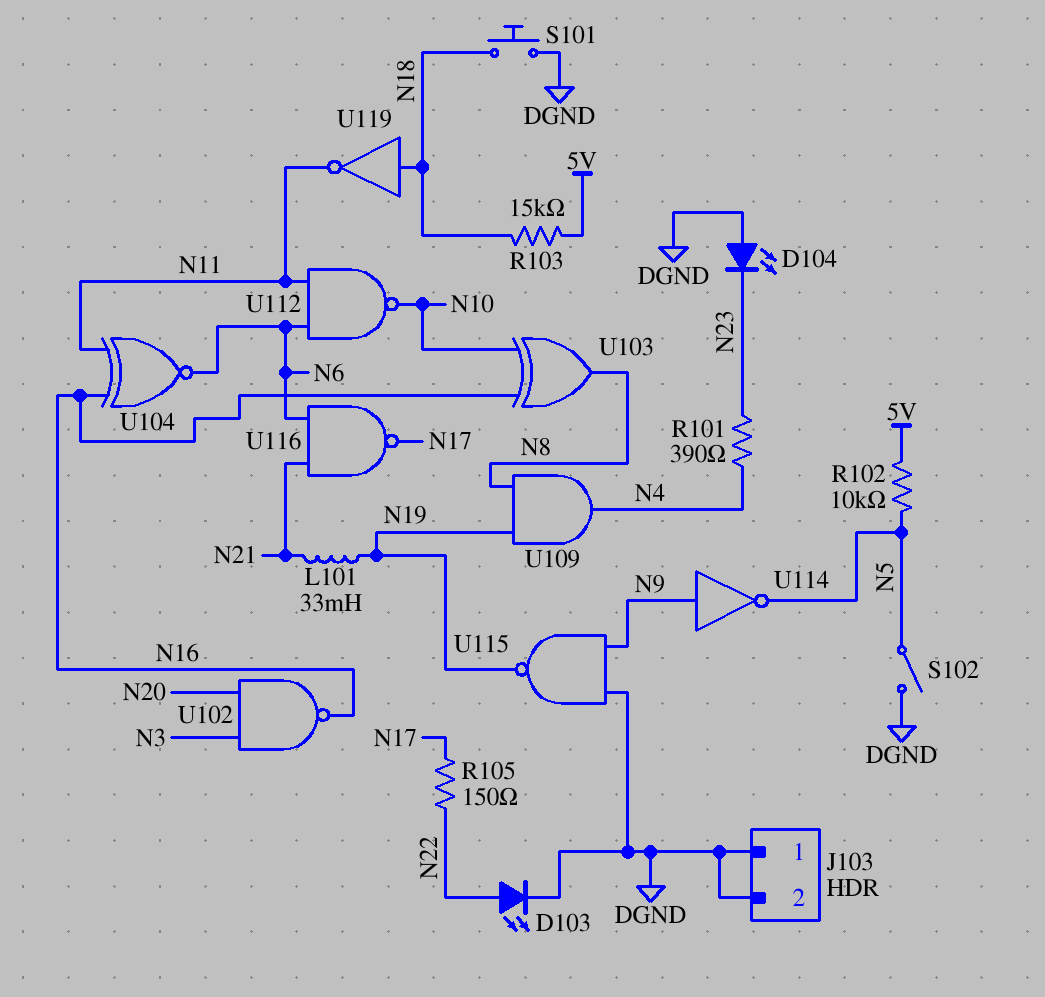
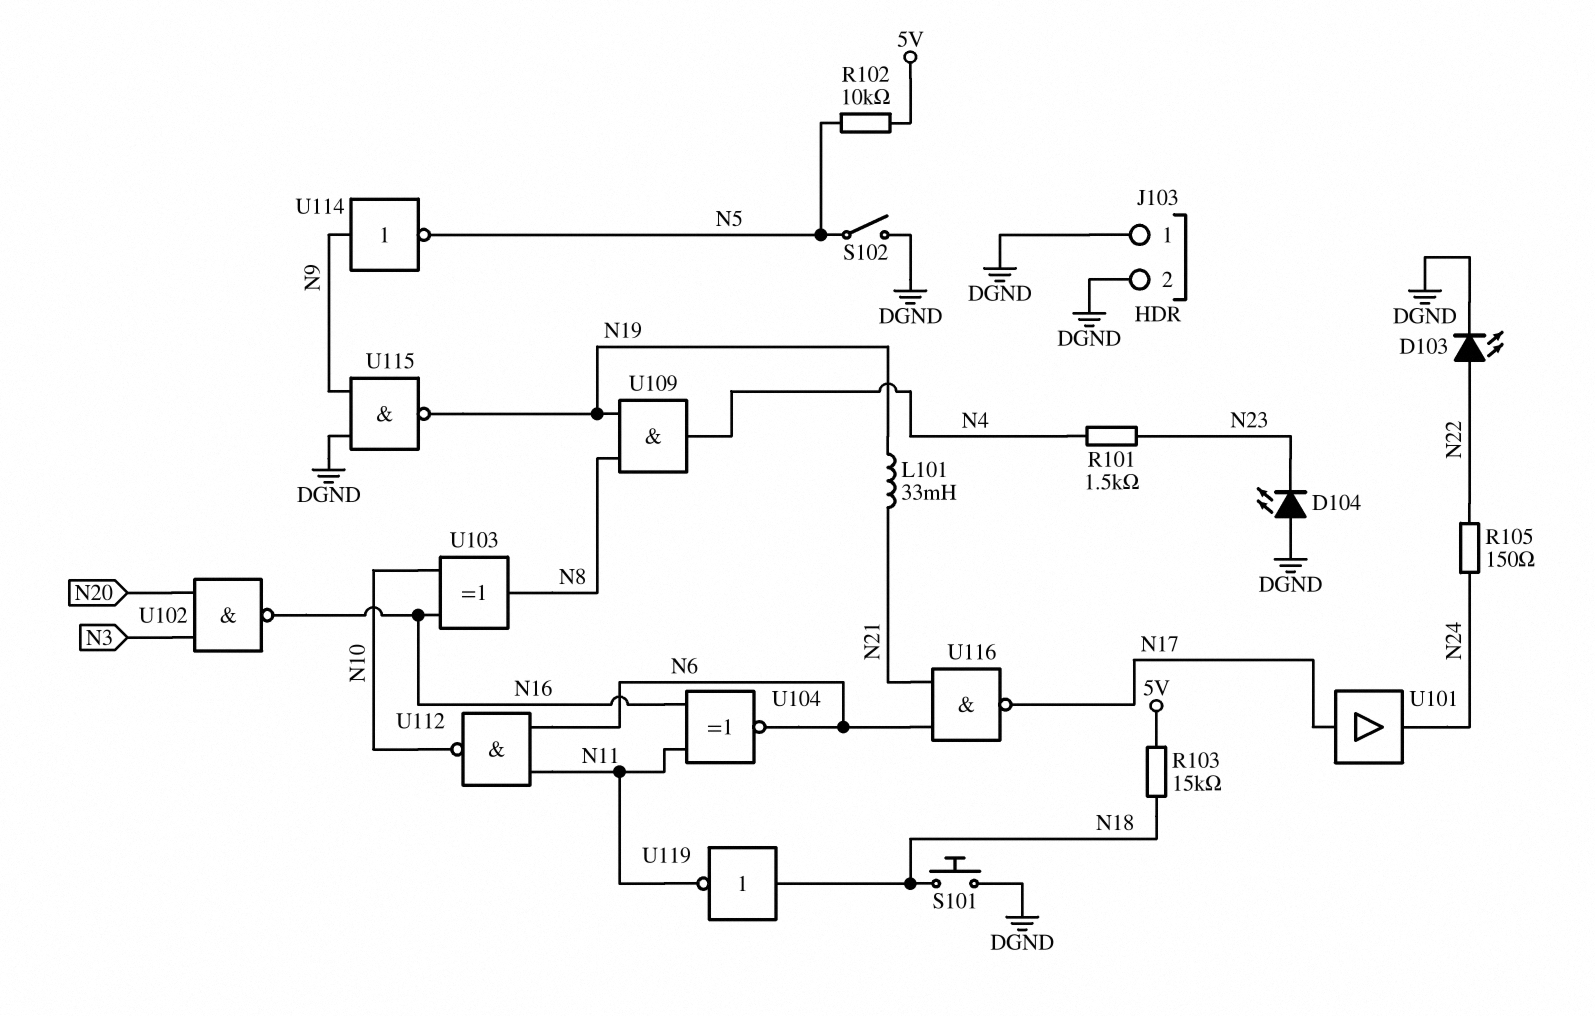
R101: 390 (N4, N23) -> 1.5k (N4, N23)
R105: 150 (N17, N22) -> 150 (N22, N24)
U101: none -> buffer (in N17, out N24)

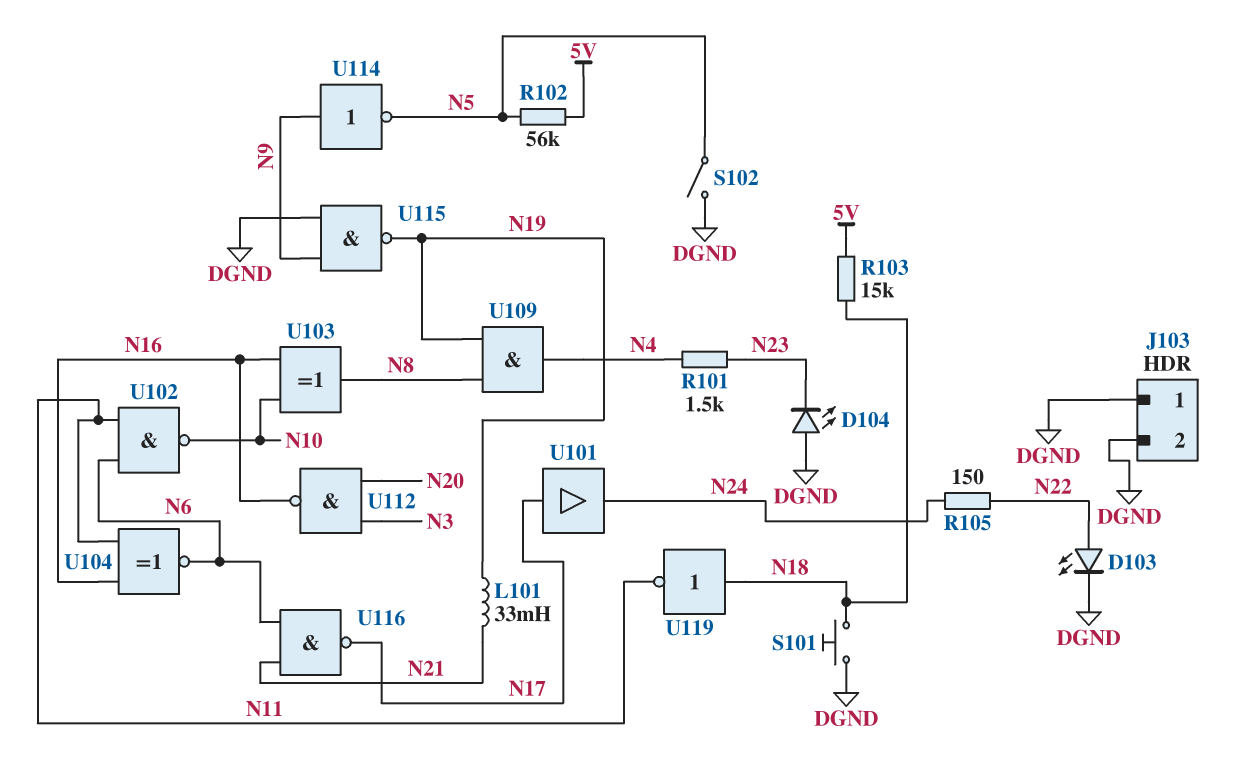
R102: 10k (5V, N5) -> 56k (5V, N5)
U102: NAND (in N3, in N20, out N16) -> NAND (in N6, in N11, out N10)
U112: NAND (in N6, in N11, out N10) -> NAND (in N3, in N20, out N16)

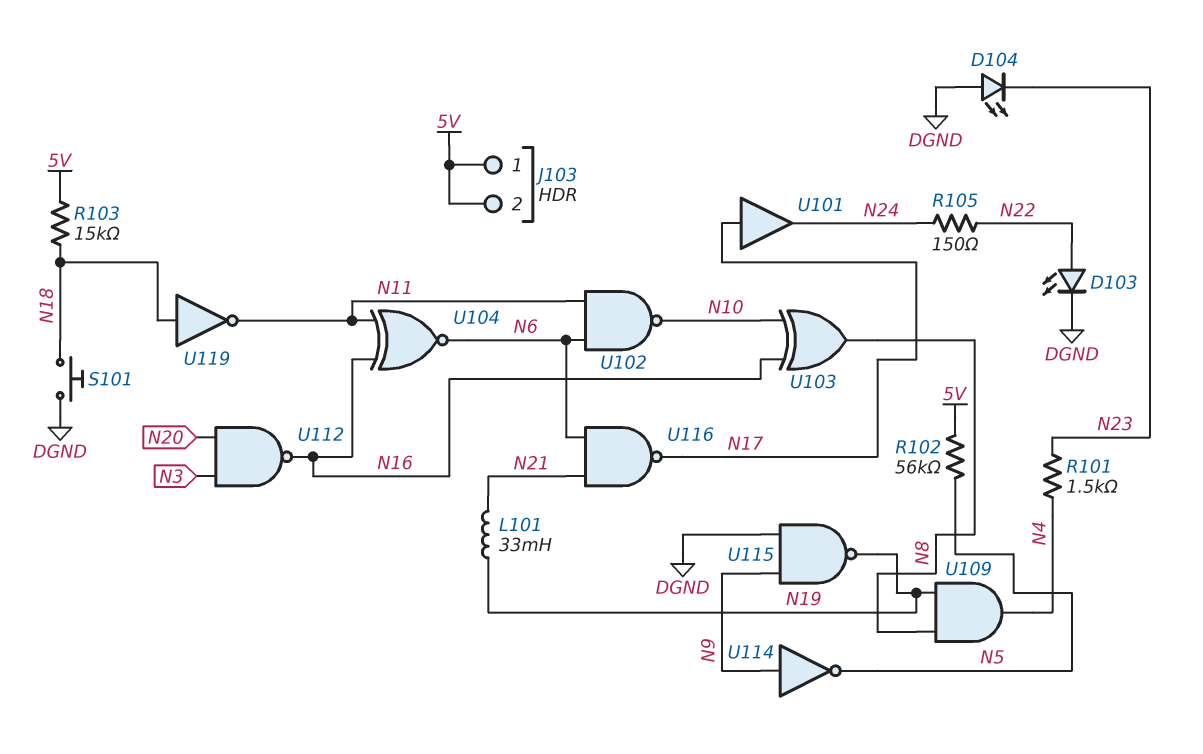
J103 pin 1: DGND -> 5V
J103 pin 2: DGND -> 5V
S102: switch (DGND, N5) -> none

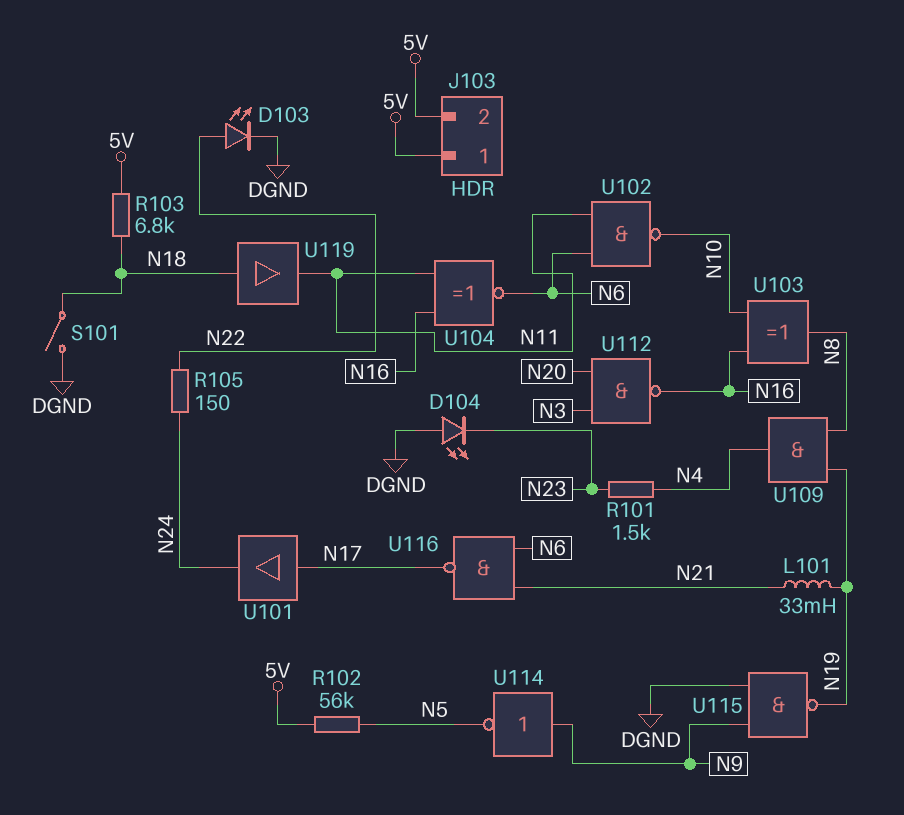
R103: 15k (5V, N18) -> 6.8k (5V, N18)
S101: button (DGND, N18) -> switch (DGND, N18)
U119: NOT (in N18, out N11) -> buffer (in N18, out N11)

